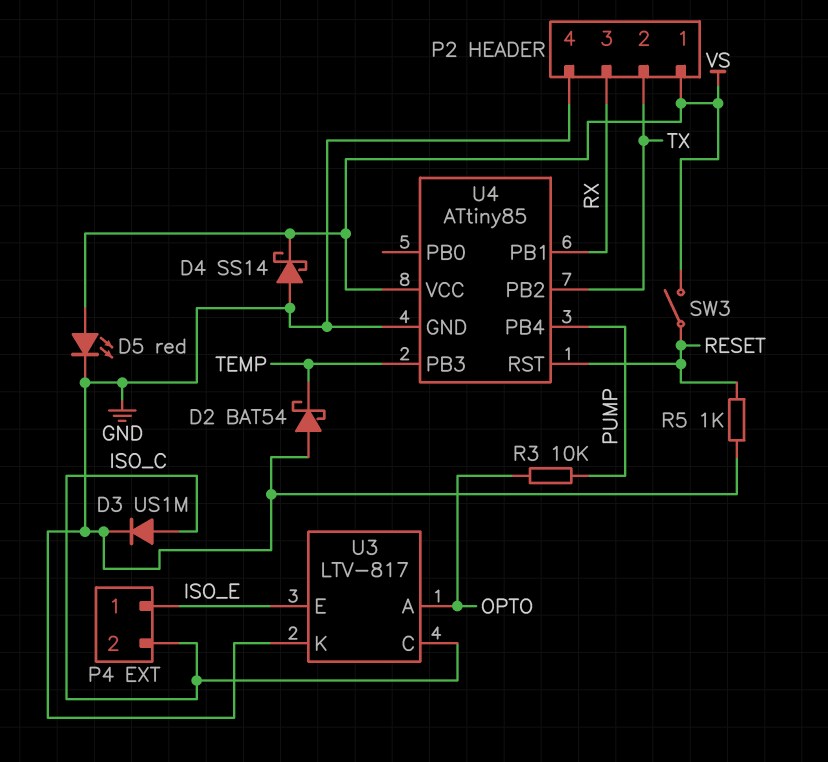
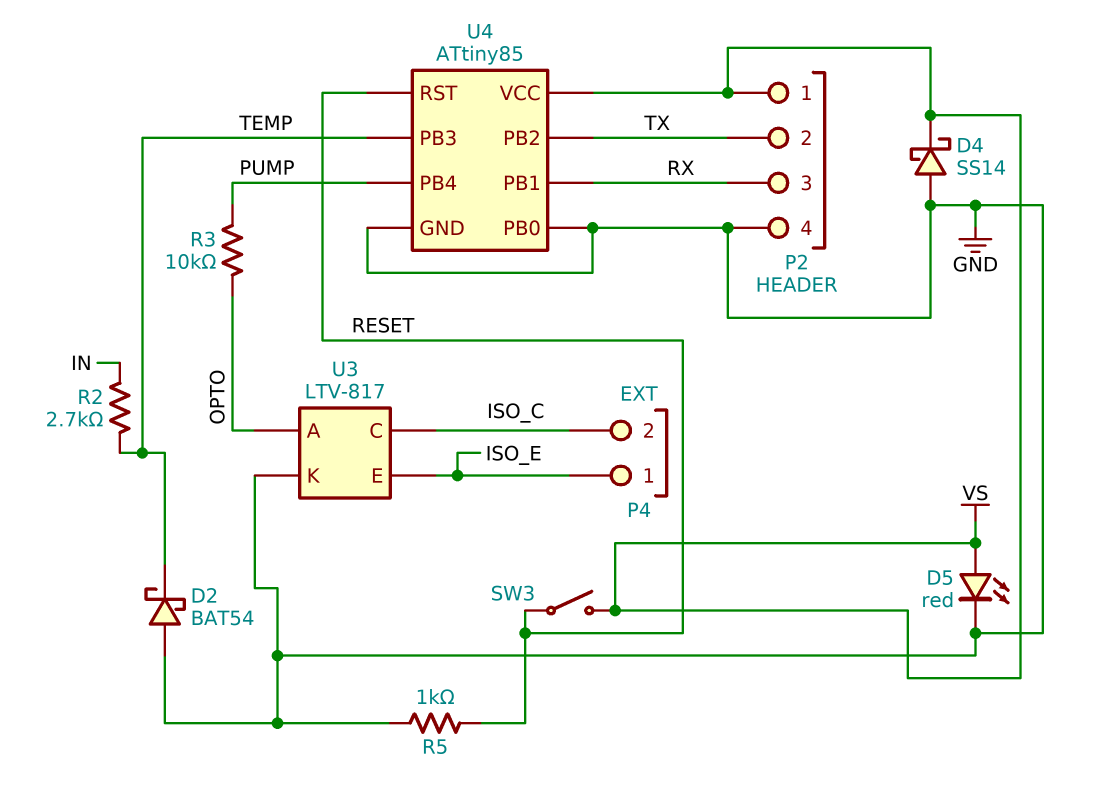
D3: diode US1M (A ISO_C, K GND) -> none
R2: none -> 2.7k (IN, TEMP)
U4 pin PB0: none -> GND

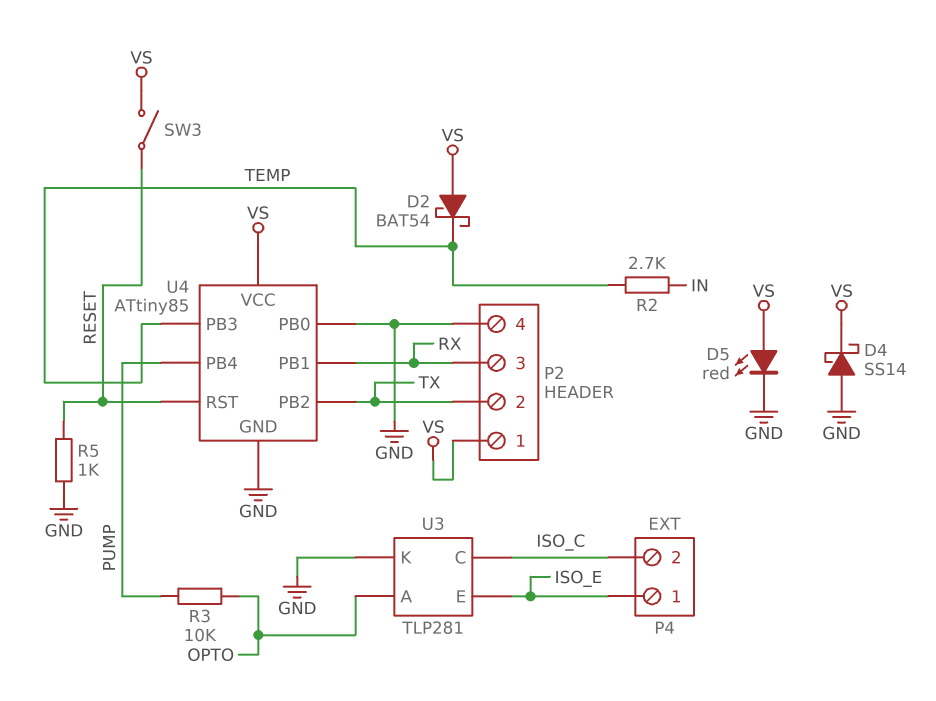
D2: schottky BAT54 (A GND, K TEMP) -> schottky BAT54 (A VS, K TEMP)
U3: LTV-817 -> TLP281

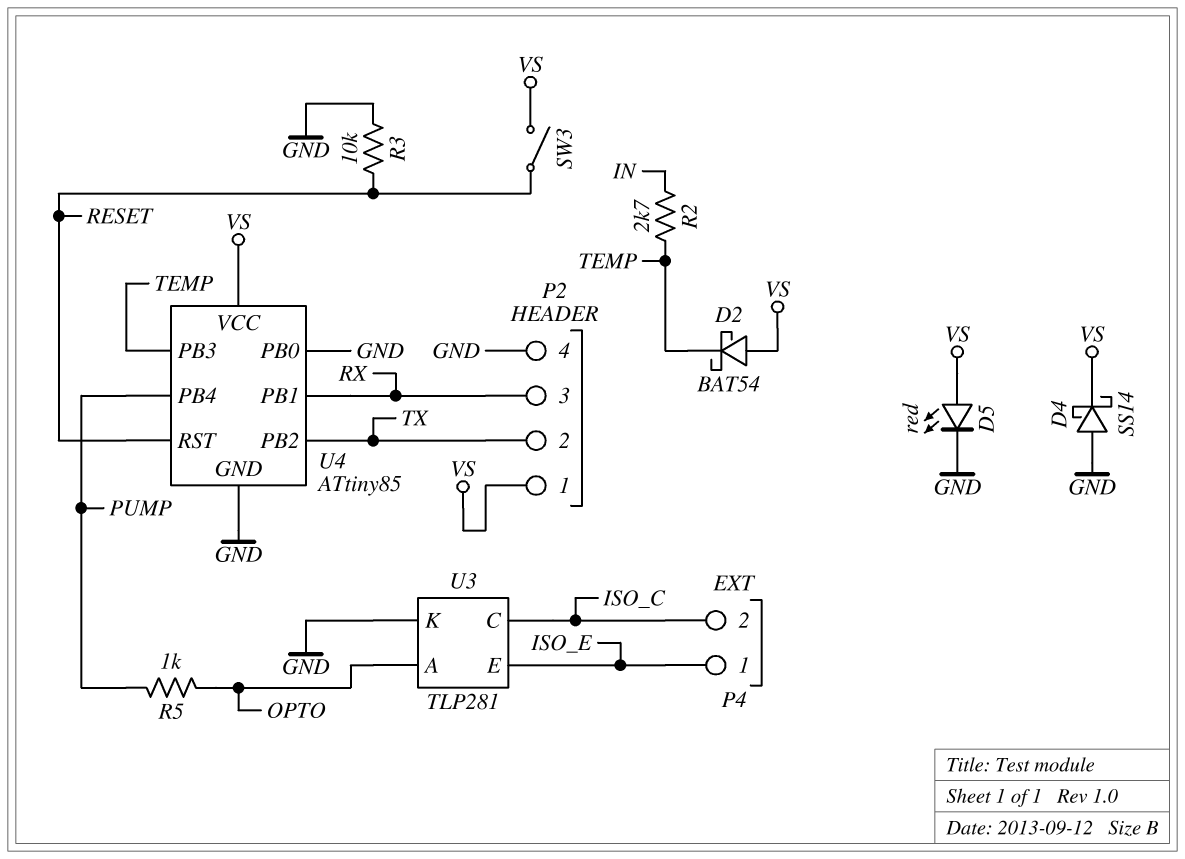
R3: 10k (OPTO, PUMP) -> 10k (GND, RESET)
R5: 1k (GND, RESET) -> 1k (OPTO, PUMP)

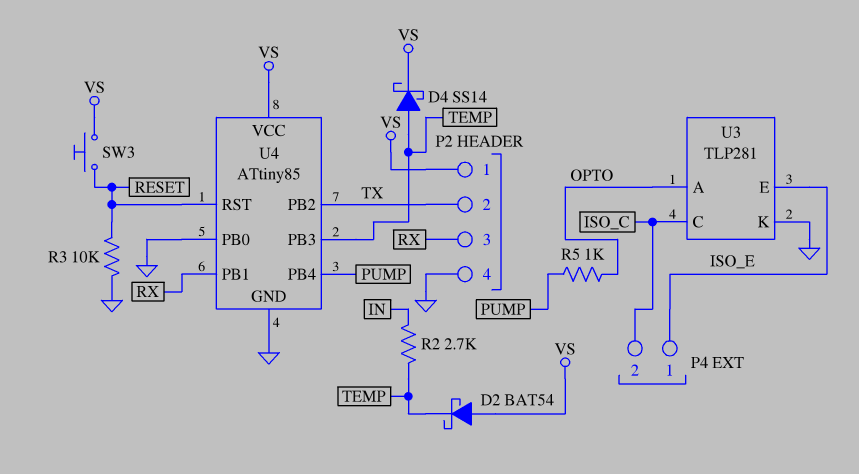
D4: schottky SS14 (A GND, K VS) -> schottky SS14 (A TEMP, K VS)
D5: LED red (A VS, K GND) -> none
SW3: switch (RESET, VS) -> button (RESET, VS)

